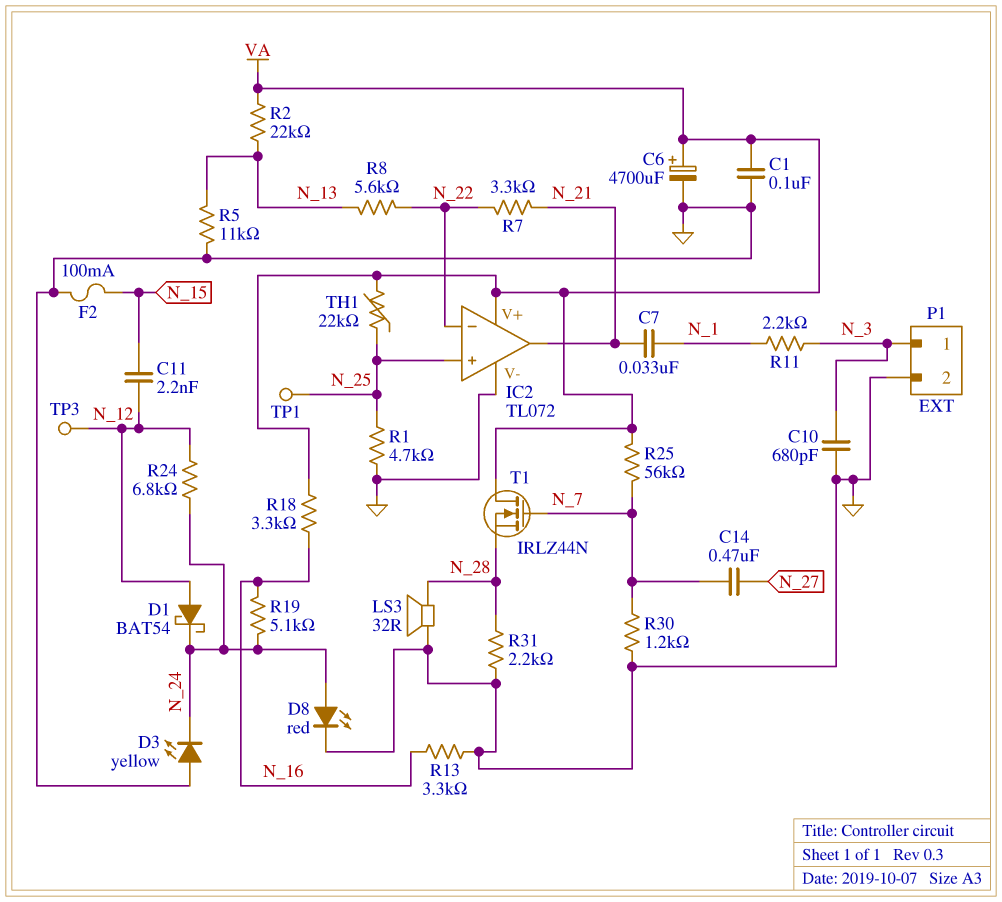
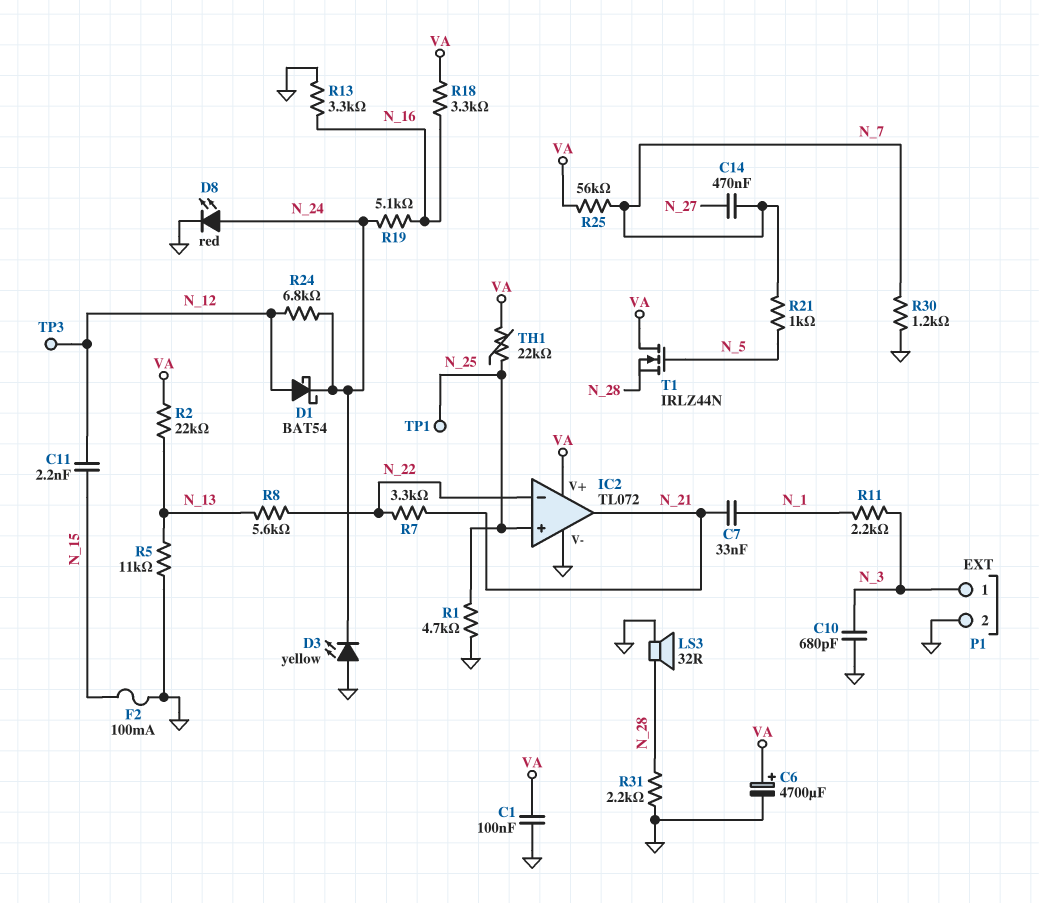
R21: none -> 1k (N_5, N_7)
T1: NMOS IRLZ44N (G N_7, D VA, S N_28) -> NMOS IRLZ44N (G N_5, D VA, S N_28)

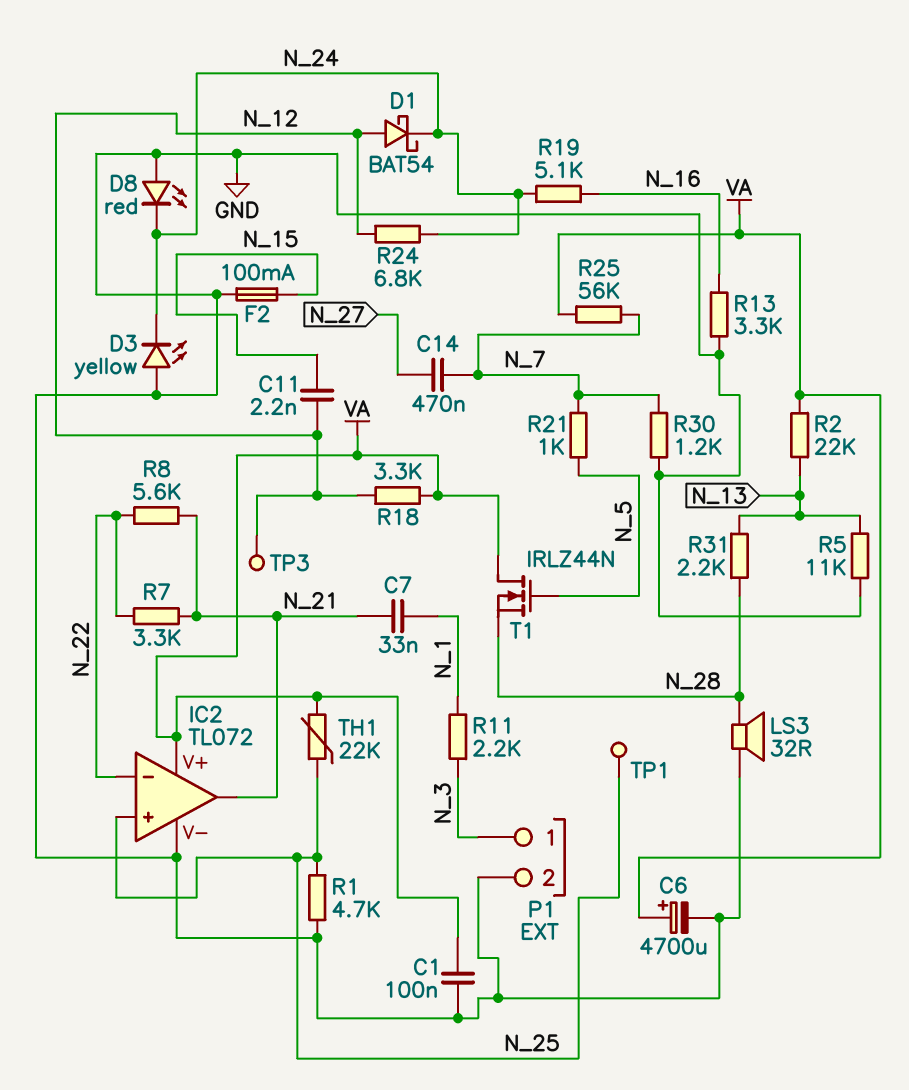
C10: 680pF (GND, N_3) -> none
D8: LED red (A N_24, K GND) -> LED red (A GND, K N_24)
R8: 5.6k (N_13, N_22) -> 5.6k (N_21, N_22)
R18: 3.3k (N_16, VA) -> 3.3k (N_12, VA)
R31: 2.2k (GND, N_28) -> 2.2k (N_13, N_28)

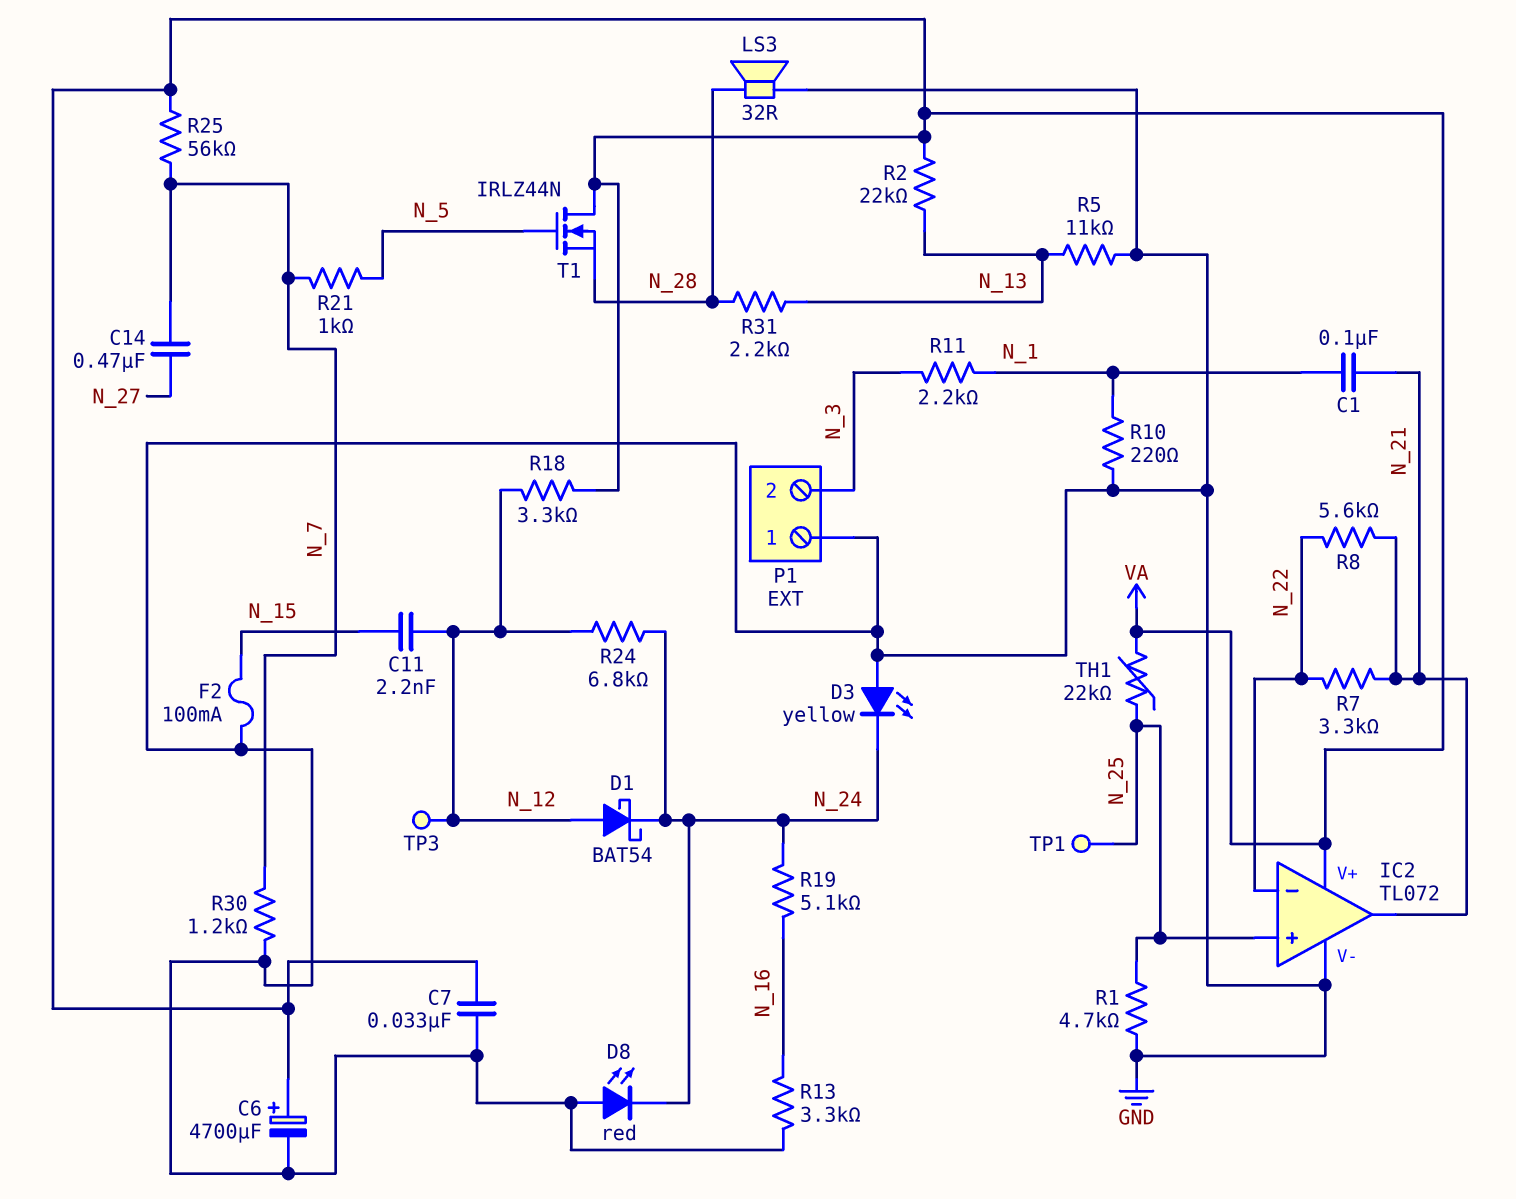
C1: 100nF (GND, VA) -> 100nF (N_1, N_21)
C7: 33nF (N_1, N_21) -> 33nF (GND, VA)
P1 pin 1: N_3 -> GND
P1 pin 2: GND -> N_3
R10: none -> 220 (GND, N_1)

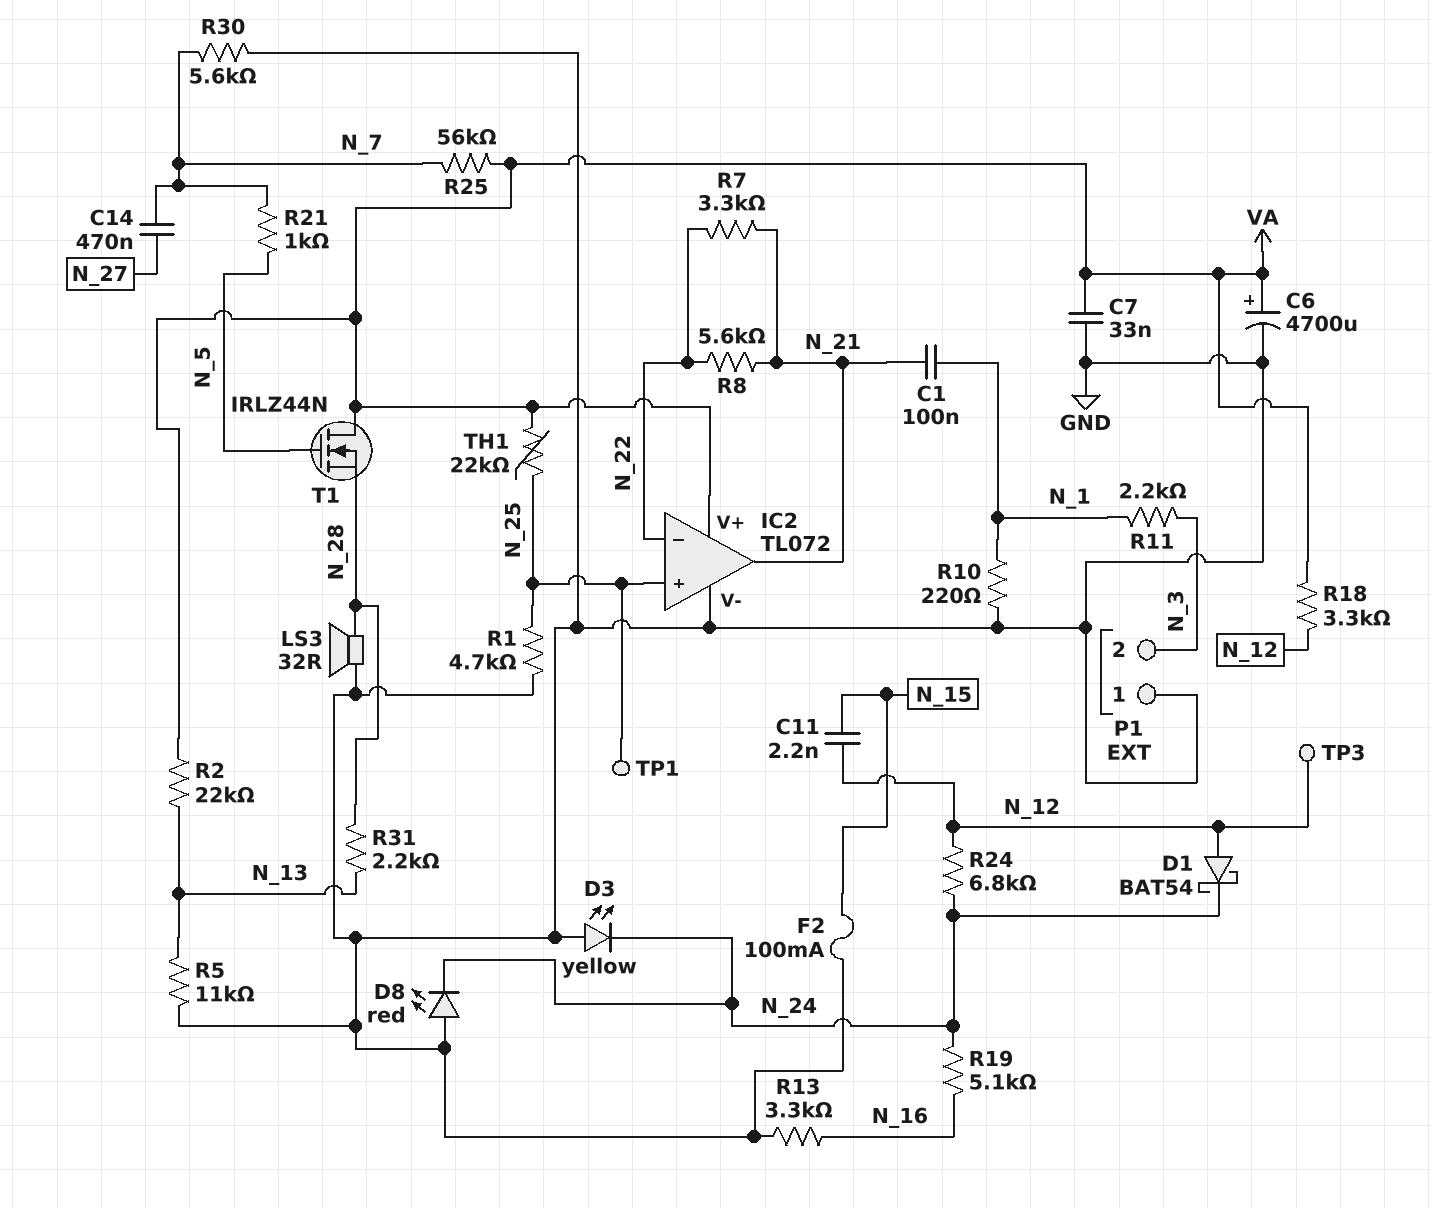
R30: 1.2k (GND, N_7) -> 5.6k (GND, N_7)

